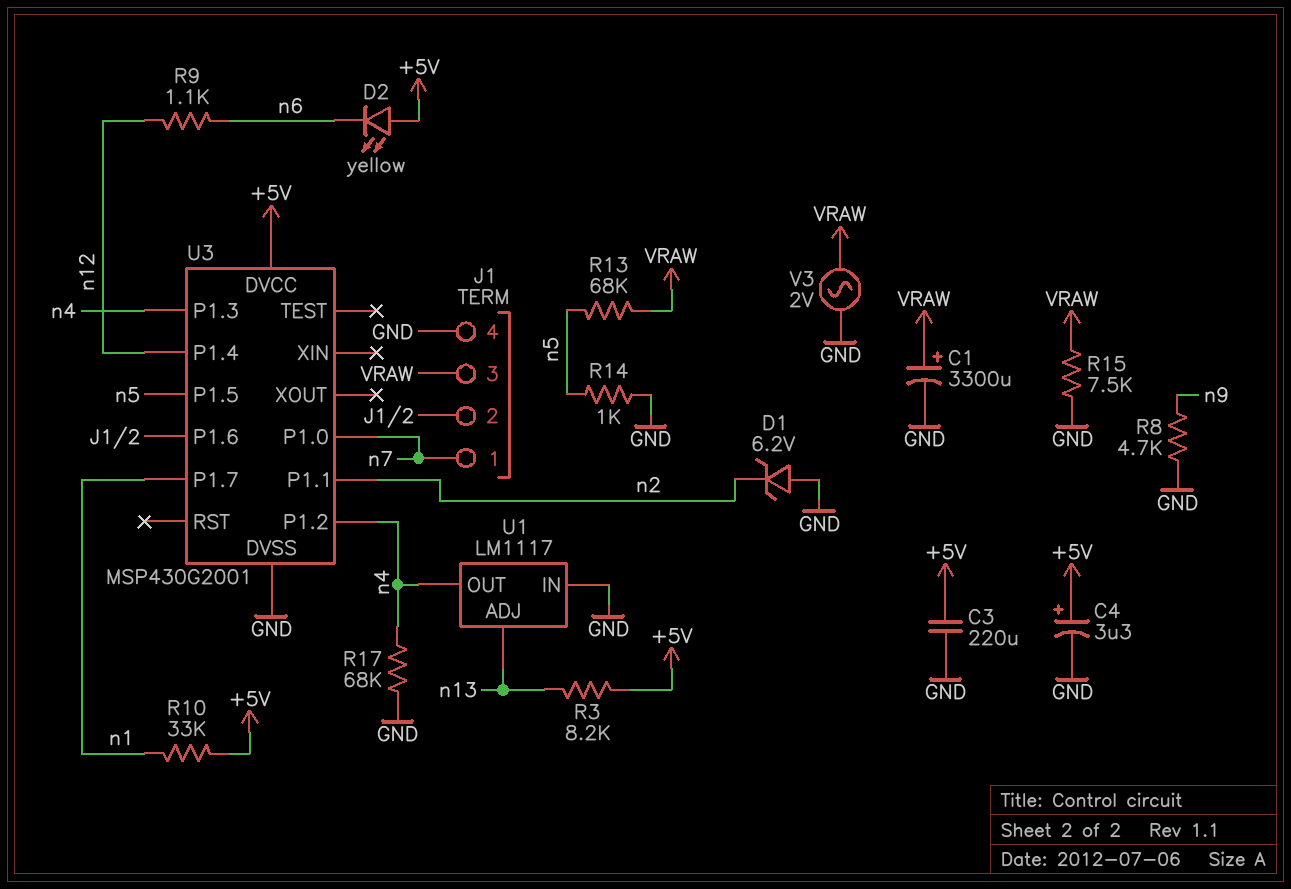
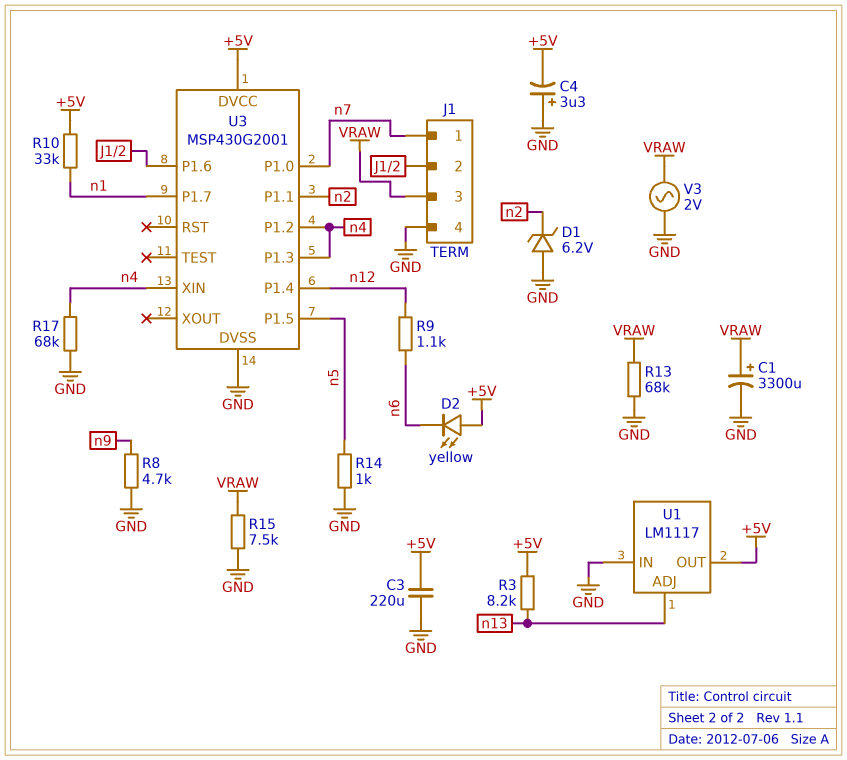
C4: 3.3uF (plus +5V, minus GND) -> 3.3uF (plus GND, minus +5V)
R13: 68k (VRAW, n5) -> 68k (GND, VRAW)
U1 pin OUT: n4 -> +5V
U3 pin XIN: none -> n4

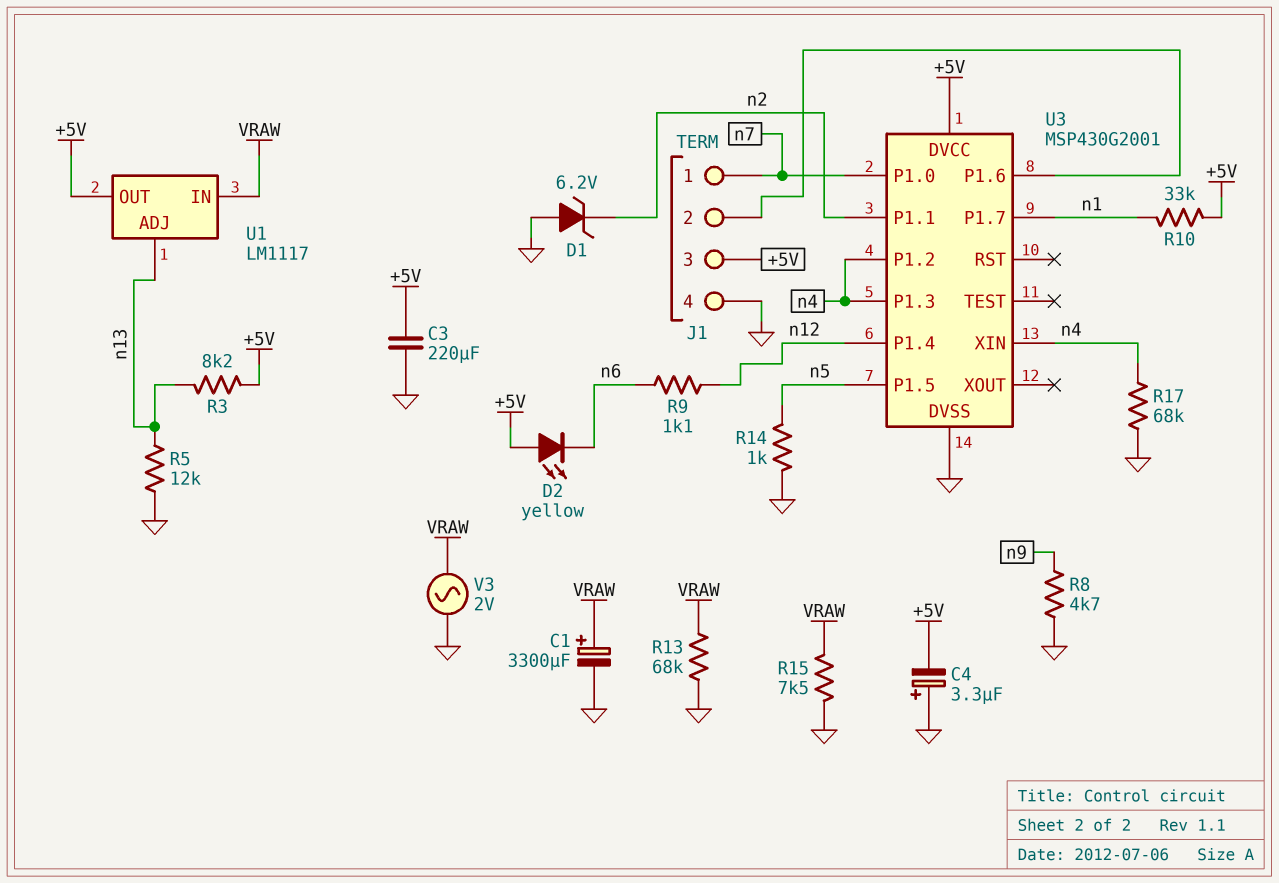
J1 pin 3: VRAW -> +5V
R5: none -> 12k (GND, n13)
U1 pin IN: GND -> VRAW

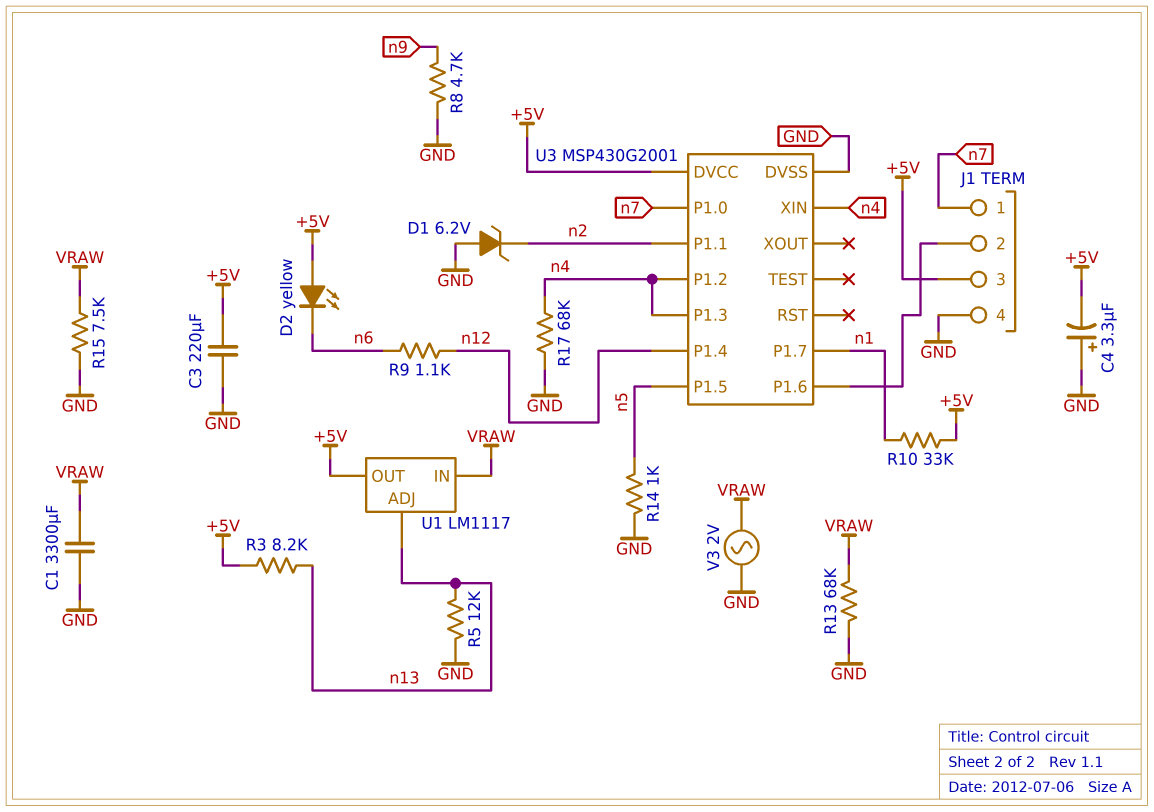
C1: 3300uF (plus VRAW, minus GND) -> 3300uF (GND, VRAW)

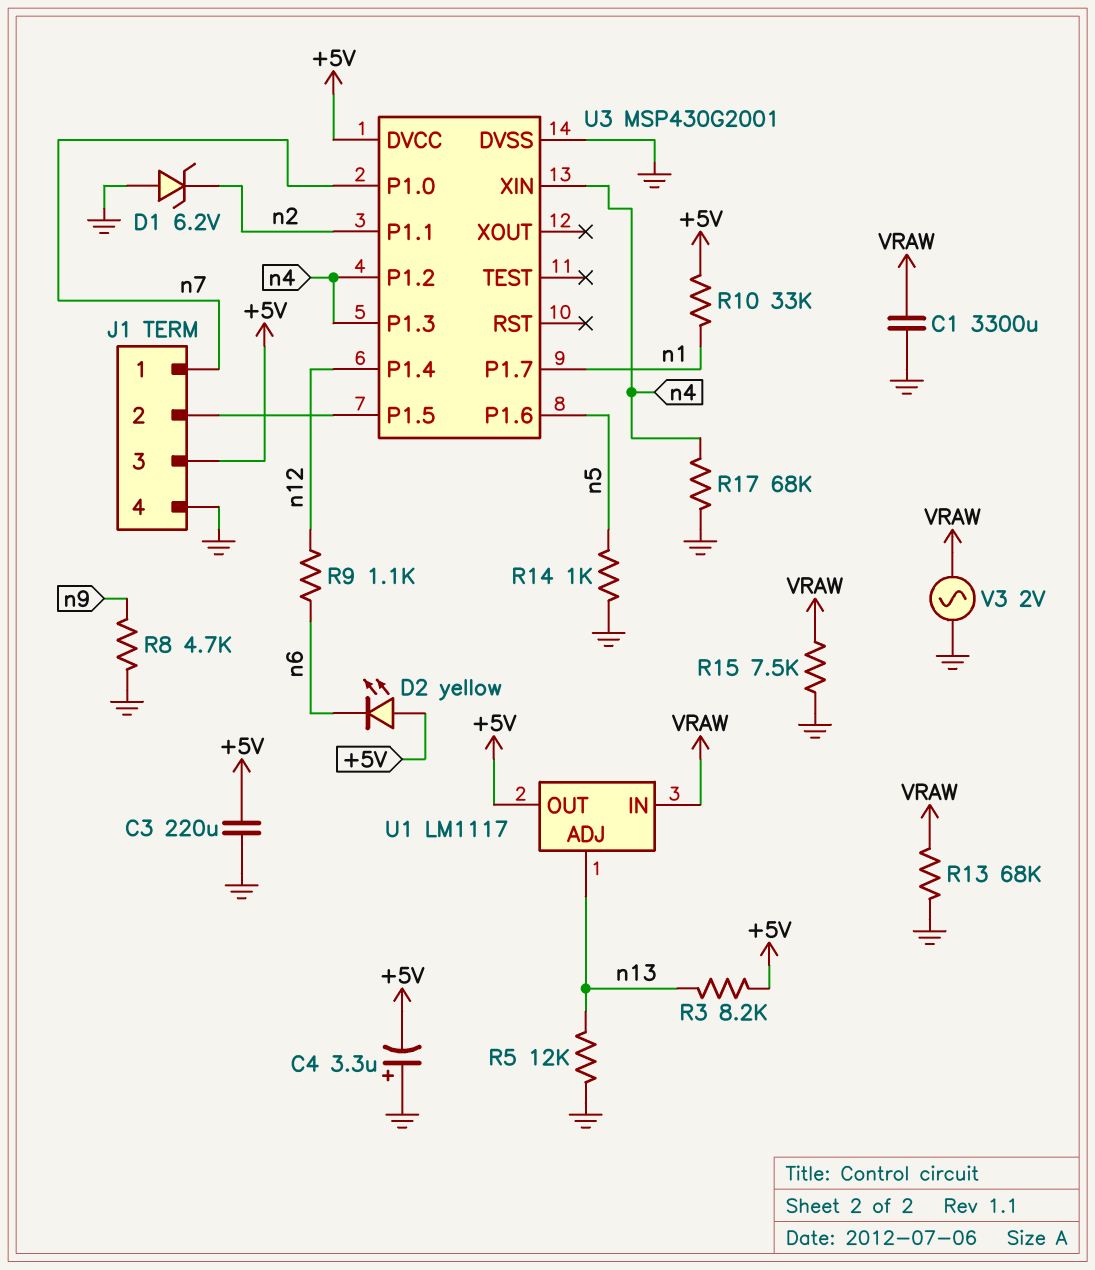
U3 pin P1.5: n5 -> J1/2
U3 pin P1.6: J1/2 -> n5

